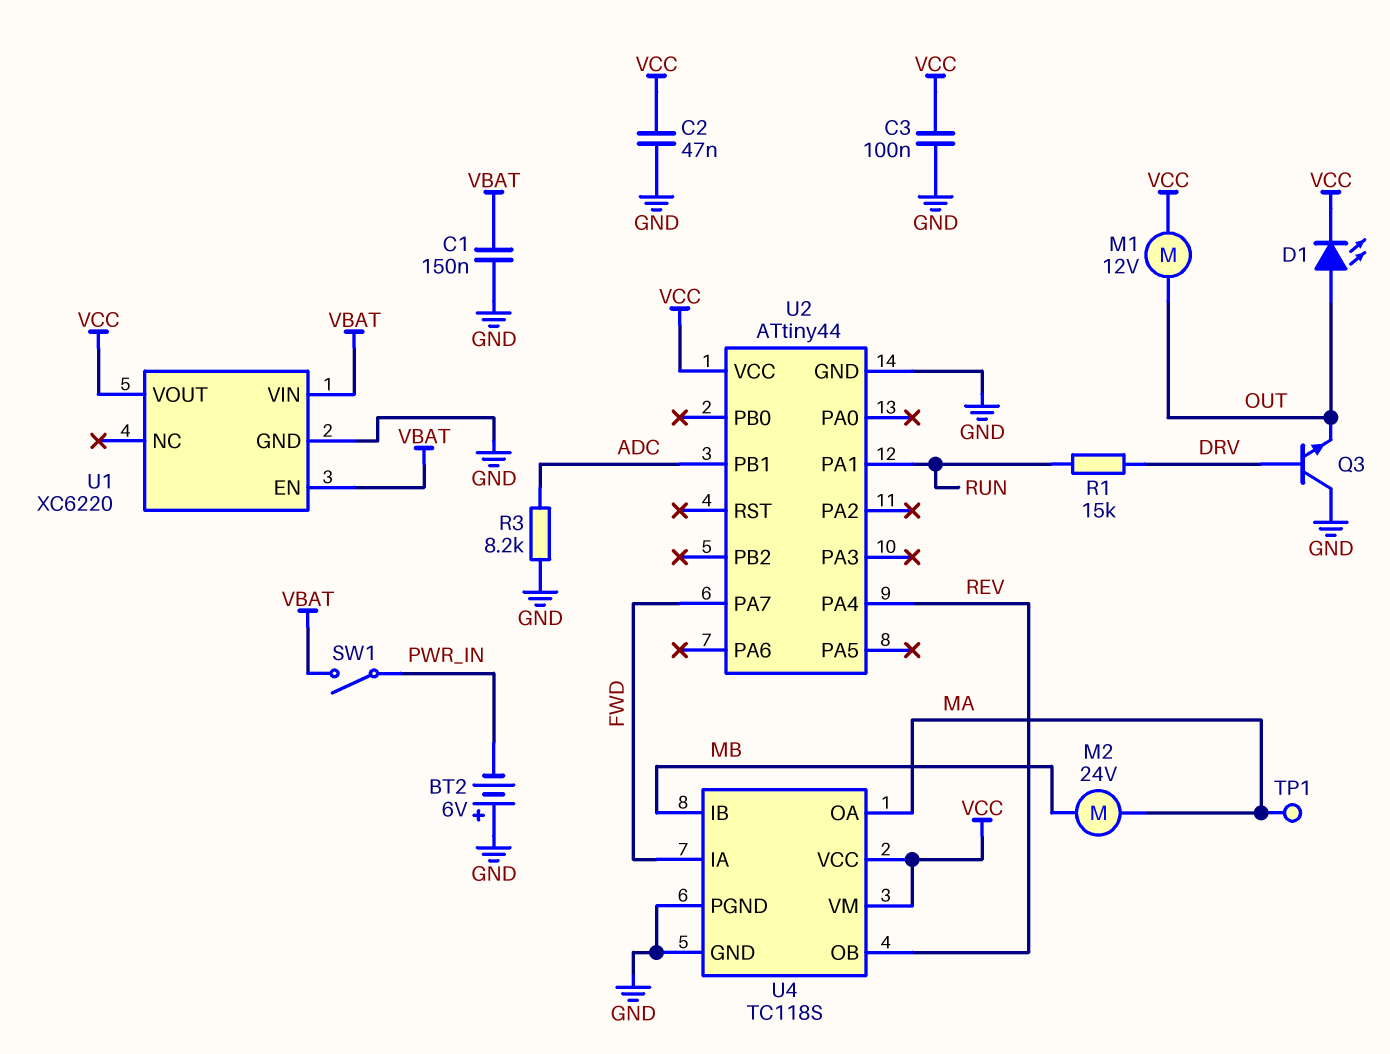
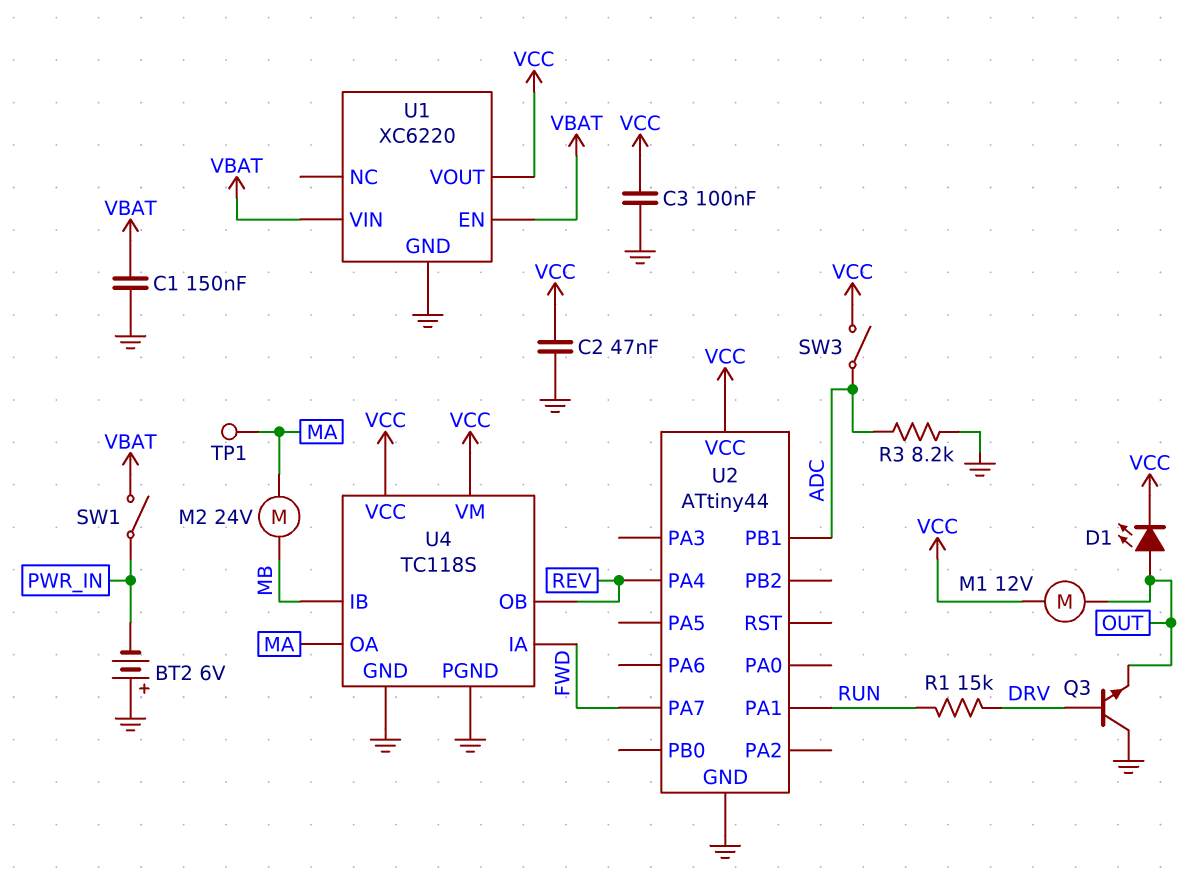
SW3: none -> switch (ADC, VCC)

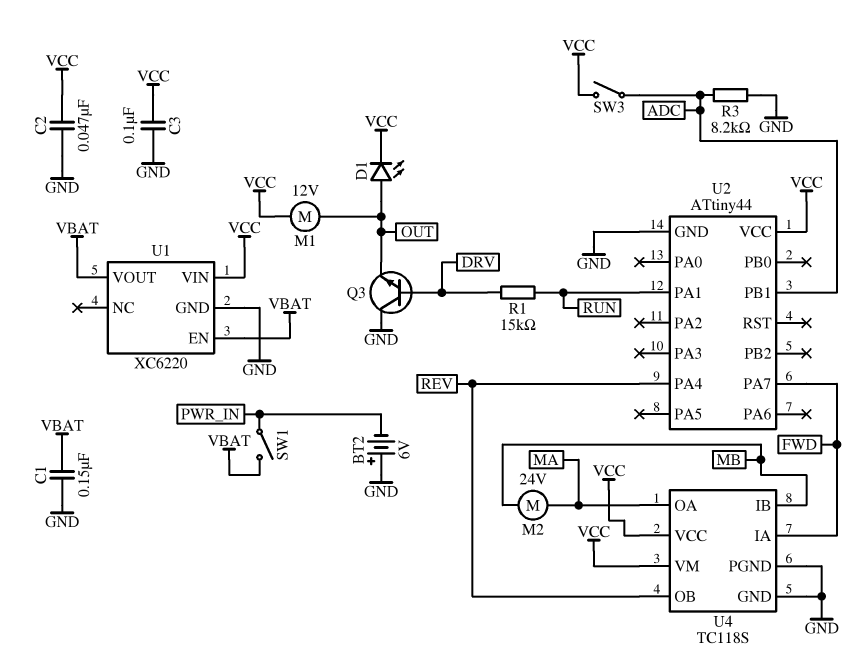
TP1: test point (MA) -> none
U1 pin VIN: VBAT -> VCC
U1 pin VOUT: VCC -> VBAT

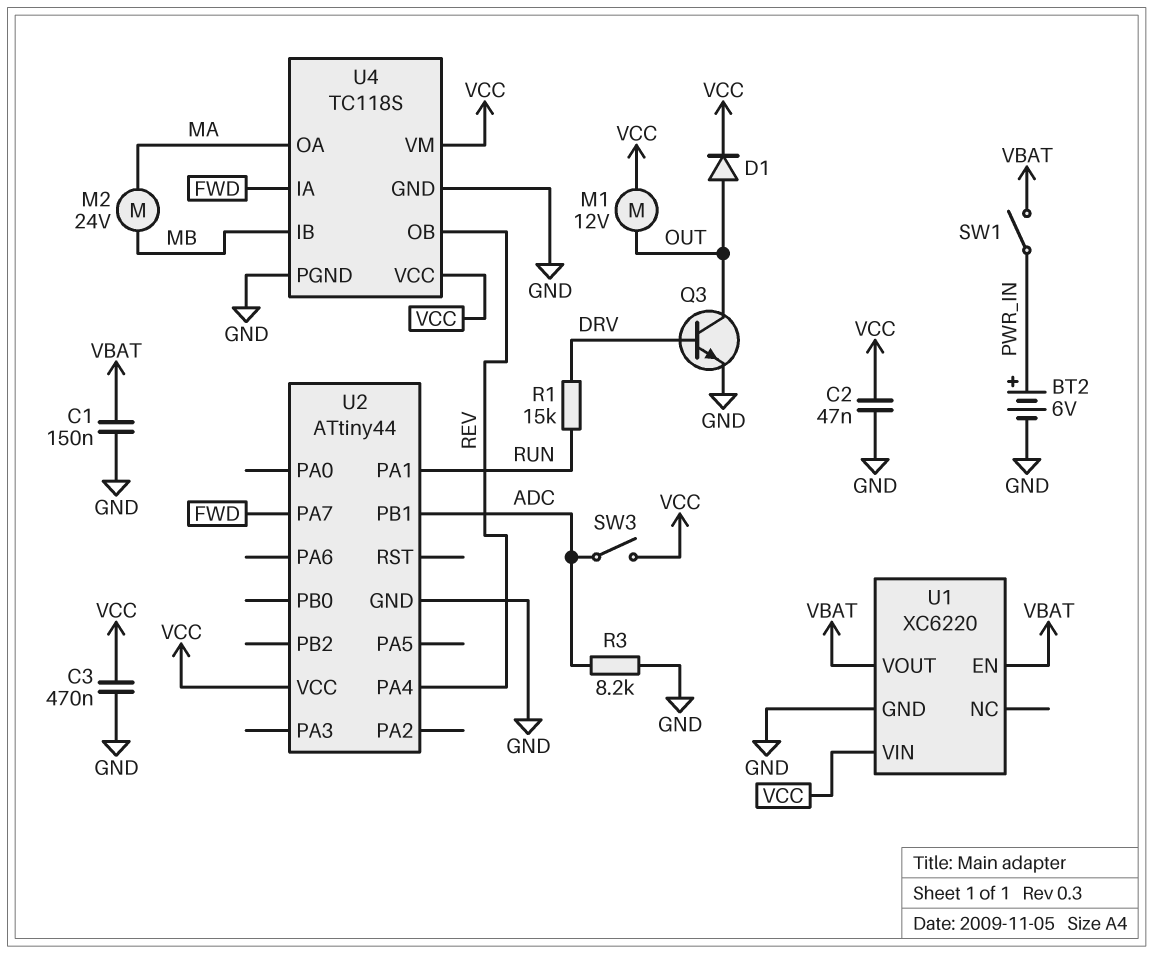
BT2: 6V (plus GND, minus PWR_IN) -> 6V (plus PWR_IN, minus GND)
C3: 100nF (GND, VCC) -> 470nF (GND, VCC)
D1: LED (A OUT, K VCC) -> diode (A OUT, K VCC)
Q3: NPN (B DRV, C GND, E OUT) -> NPN (B DRV, C OUT, E GND)

